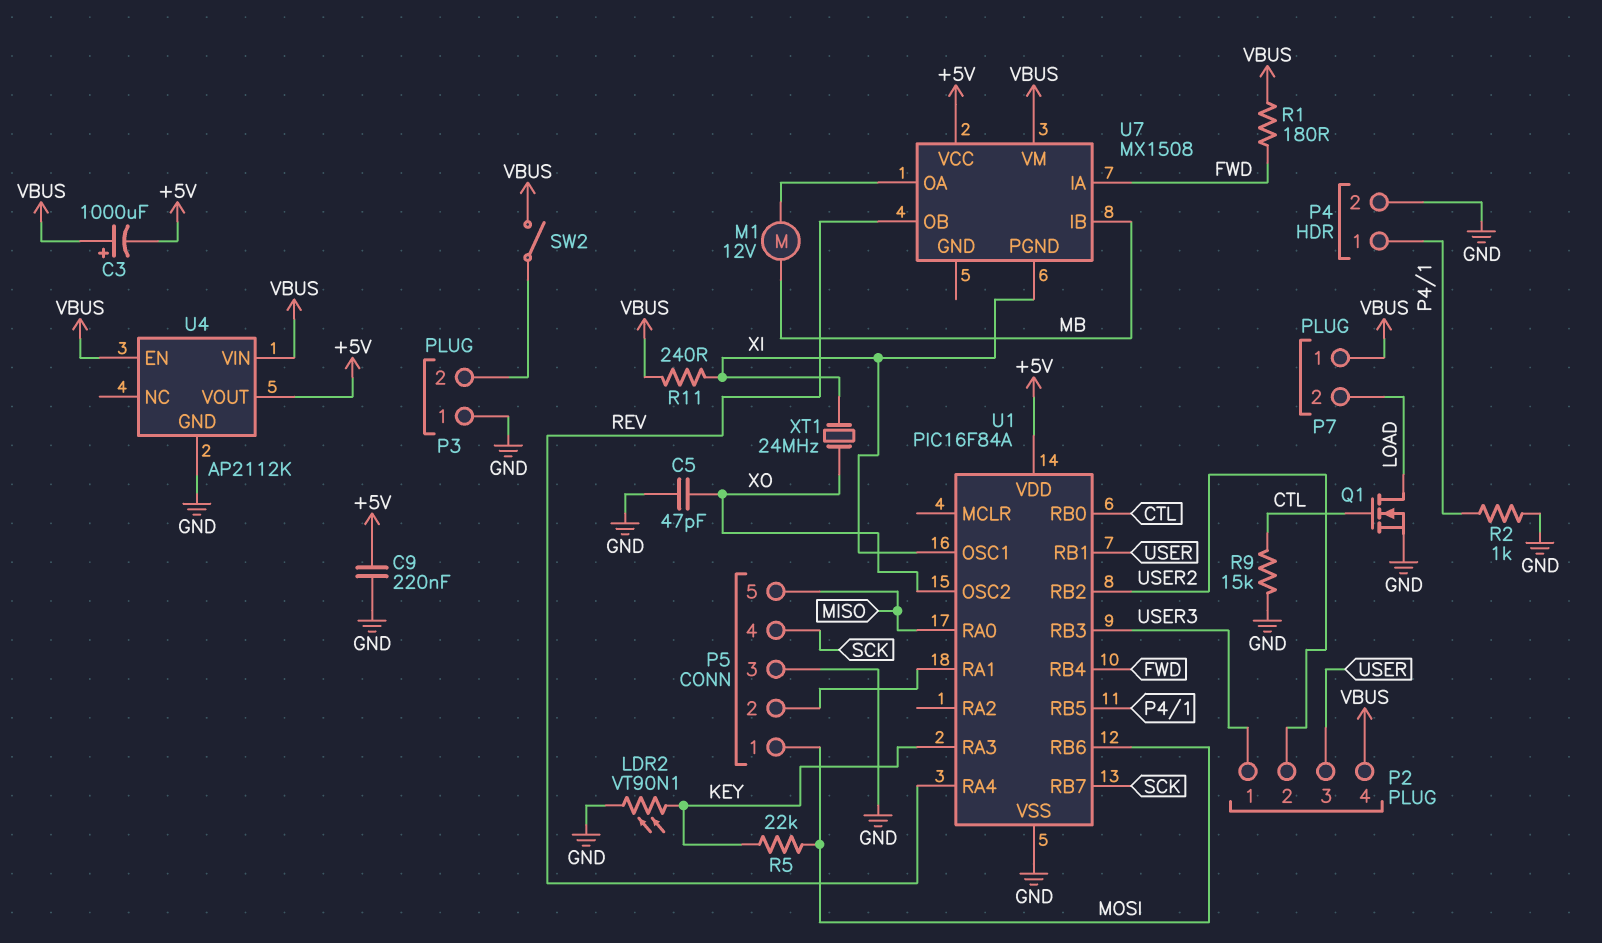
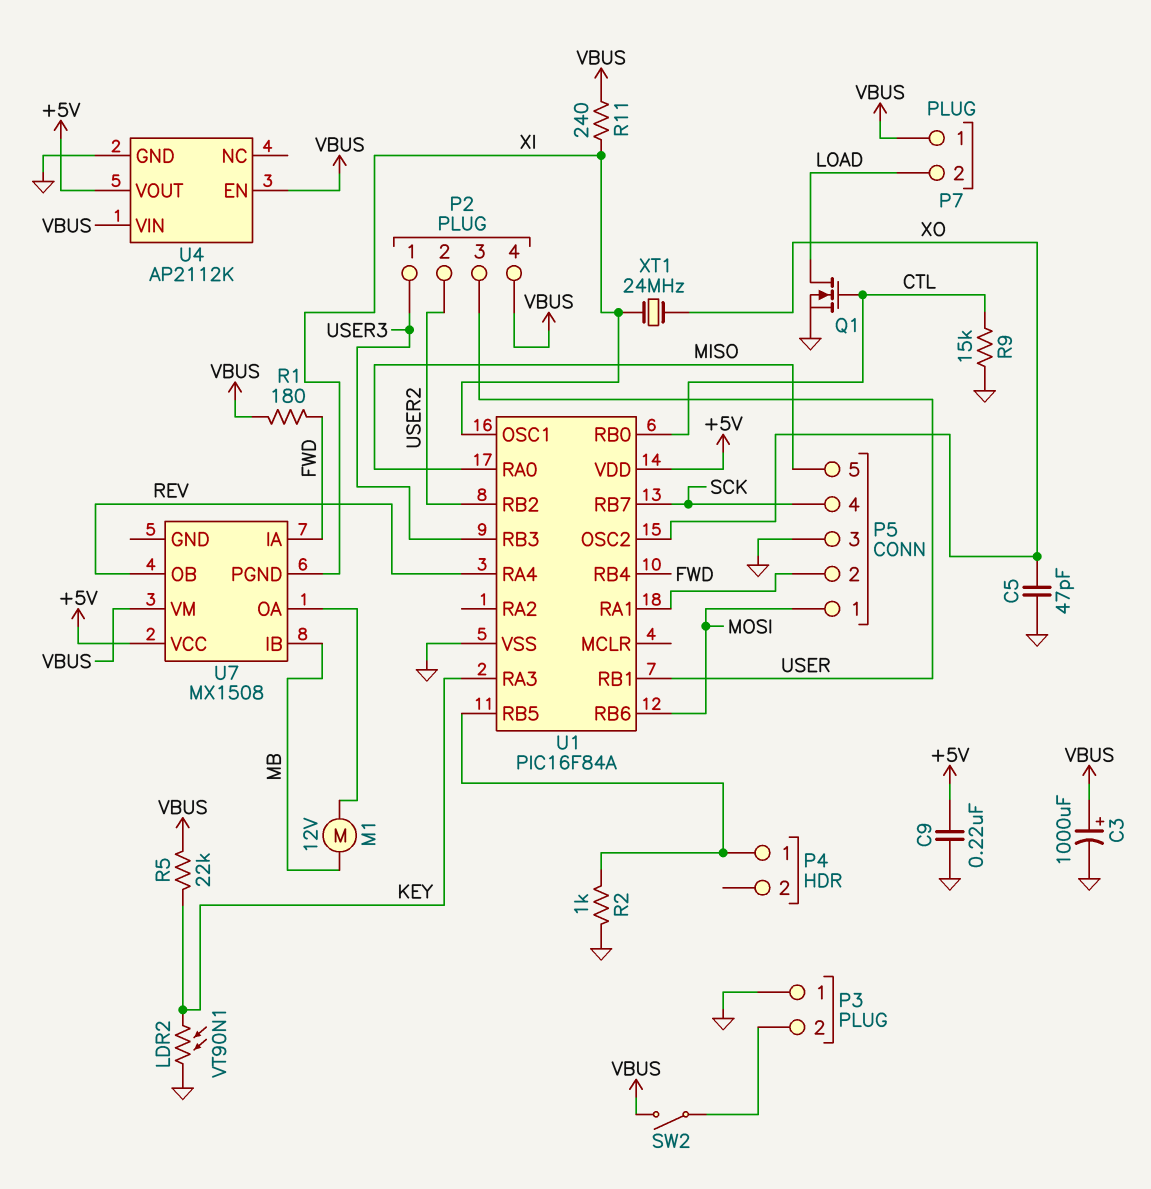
C3: 1000uF (plus VBUS, minus +5V) -> 1000uF (plus VBUS, minus GND)
P4 pin 2: GND -> none
R5: 22k (KEY, MOSI) -> 22k (KEY, VBUS)

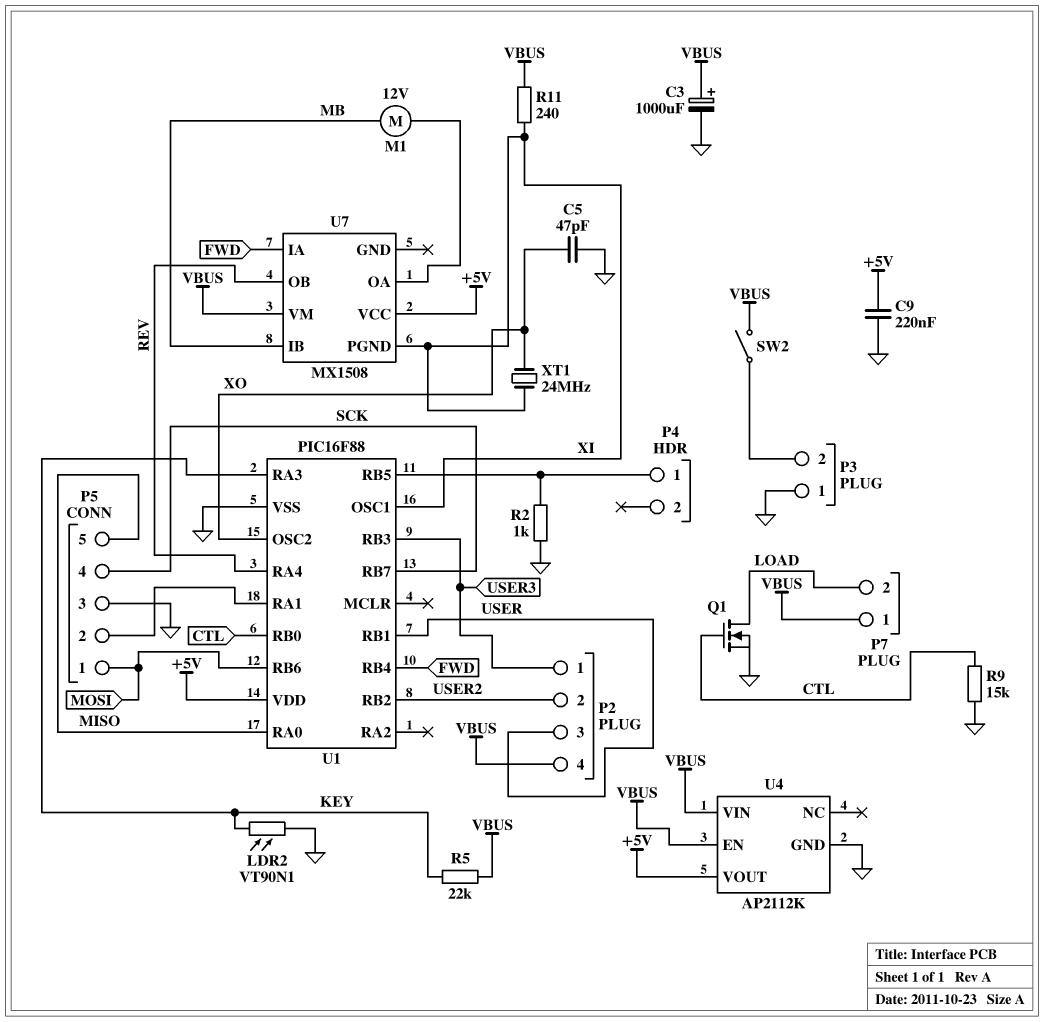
R1: 180 (FWD, VBUS) -> none
U1: PIC16F84A -> PIC16F88

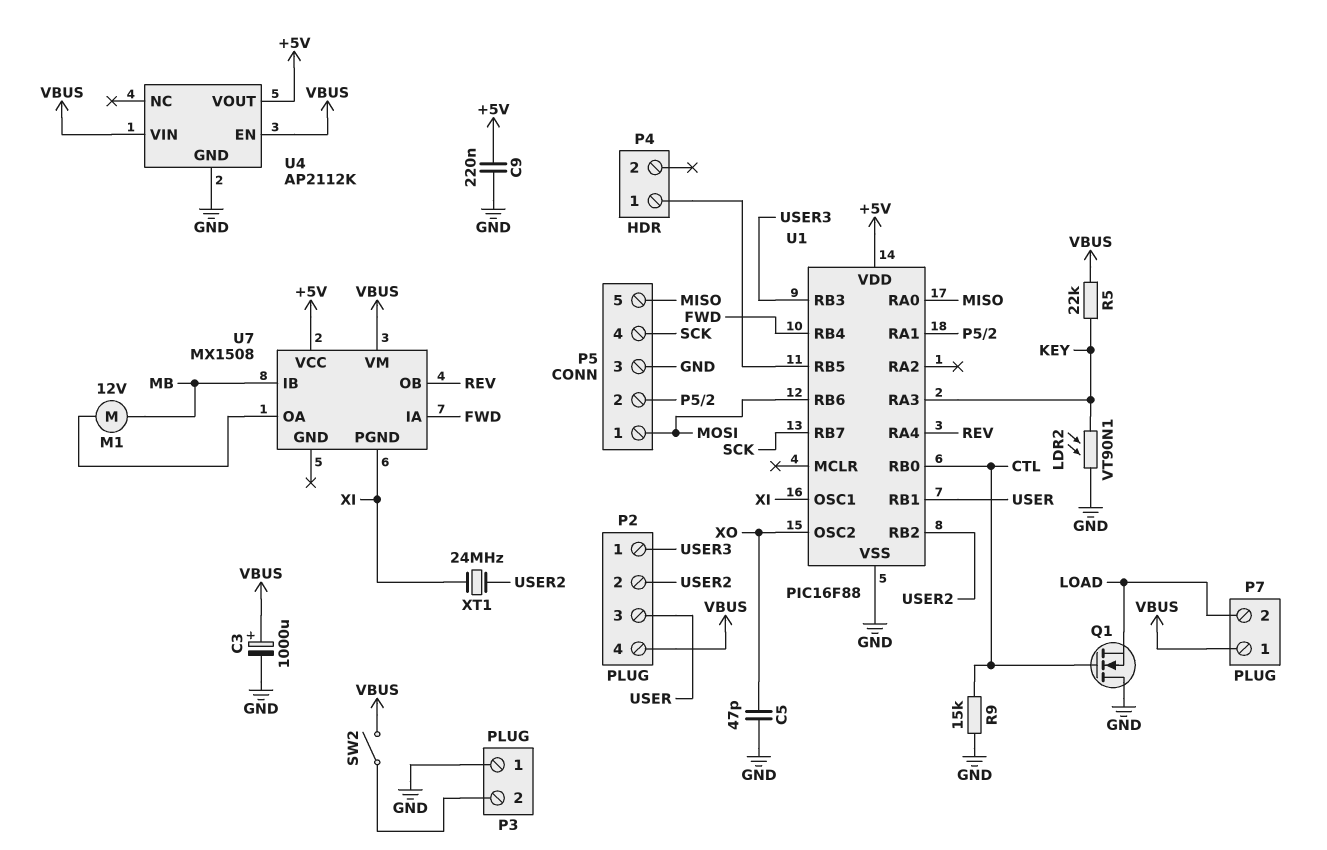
Q1: NMOS (G CTL, D LOAD, S GND) -> NMOS (G CTL, D GND, S LOAD)
R2: 1k (GND, P4/1) -> none
R11: 240 (VBUS, XI) -> none
XT1: 24MHz (XI, XO) -> 24MHz (USER2, XI)

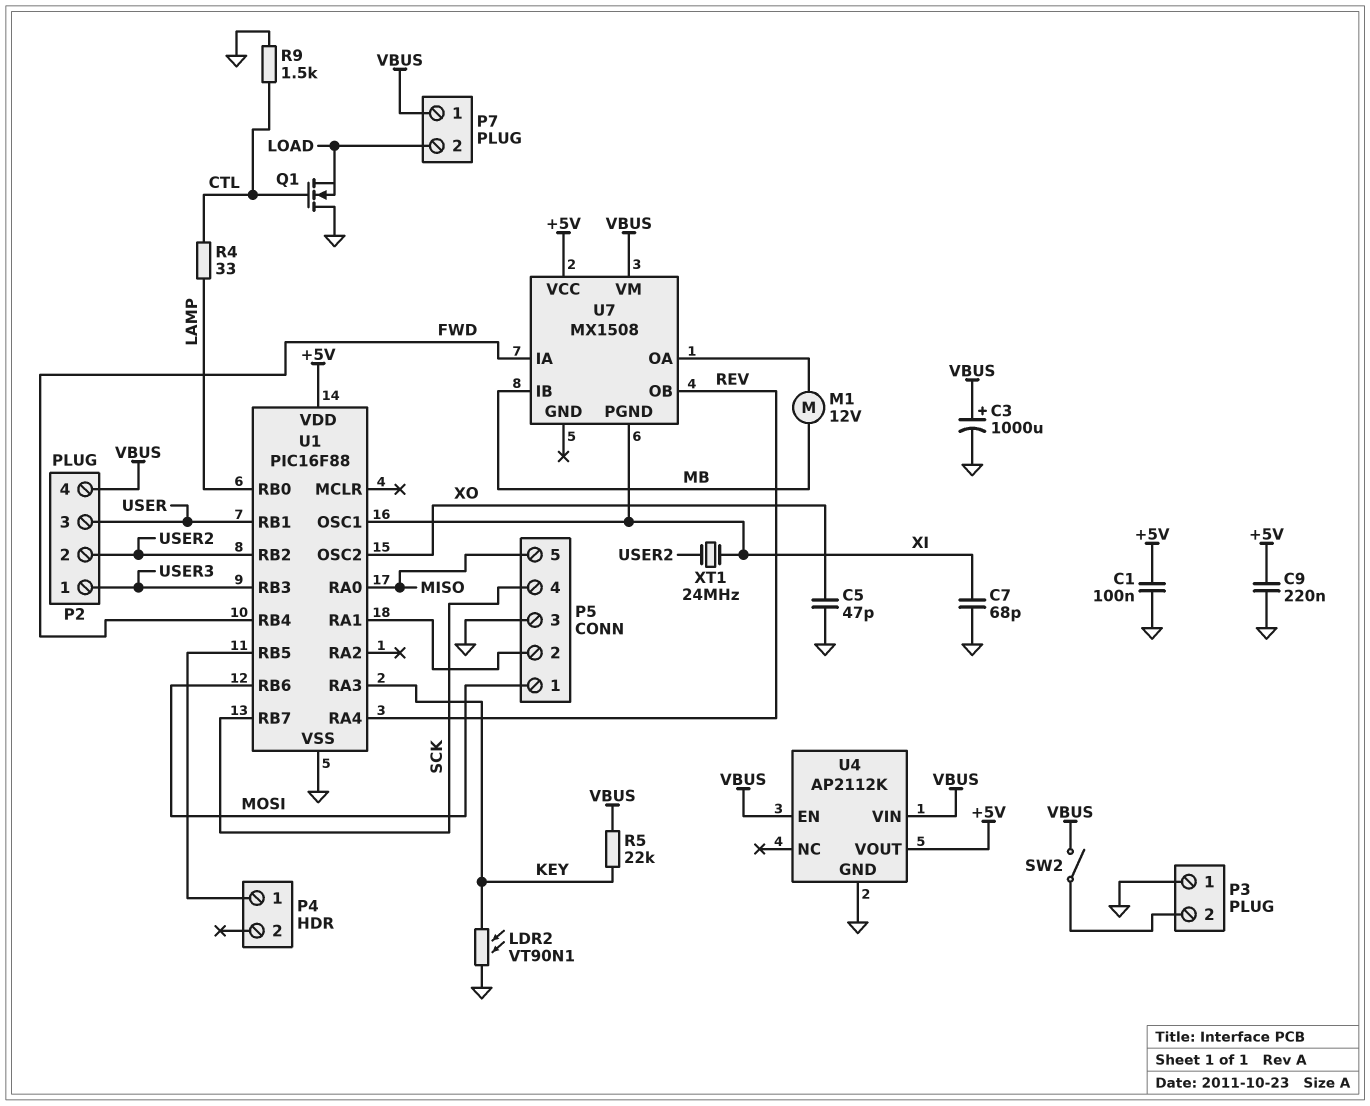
C1: none -> 100nF (+5V, GND)
C7: none -> 68pF (GND, XI)
R4: none -> 33 (CTL, LAMP)
R9: 15k (CTL, GND) -> 1.5k (CTL, GND)
U1 pin RB0: CTL -> LAMP

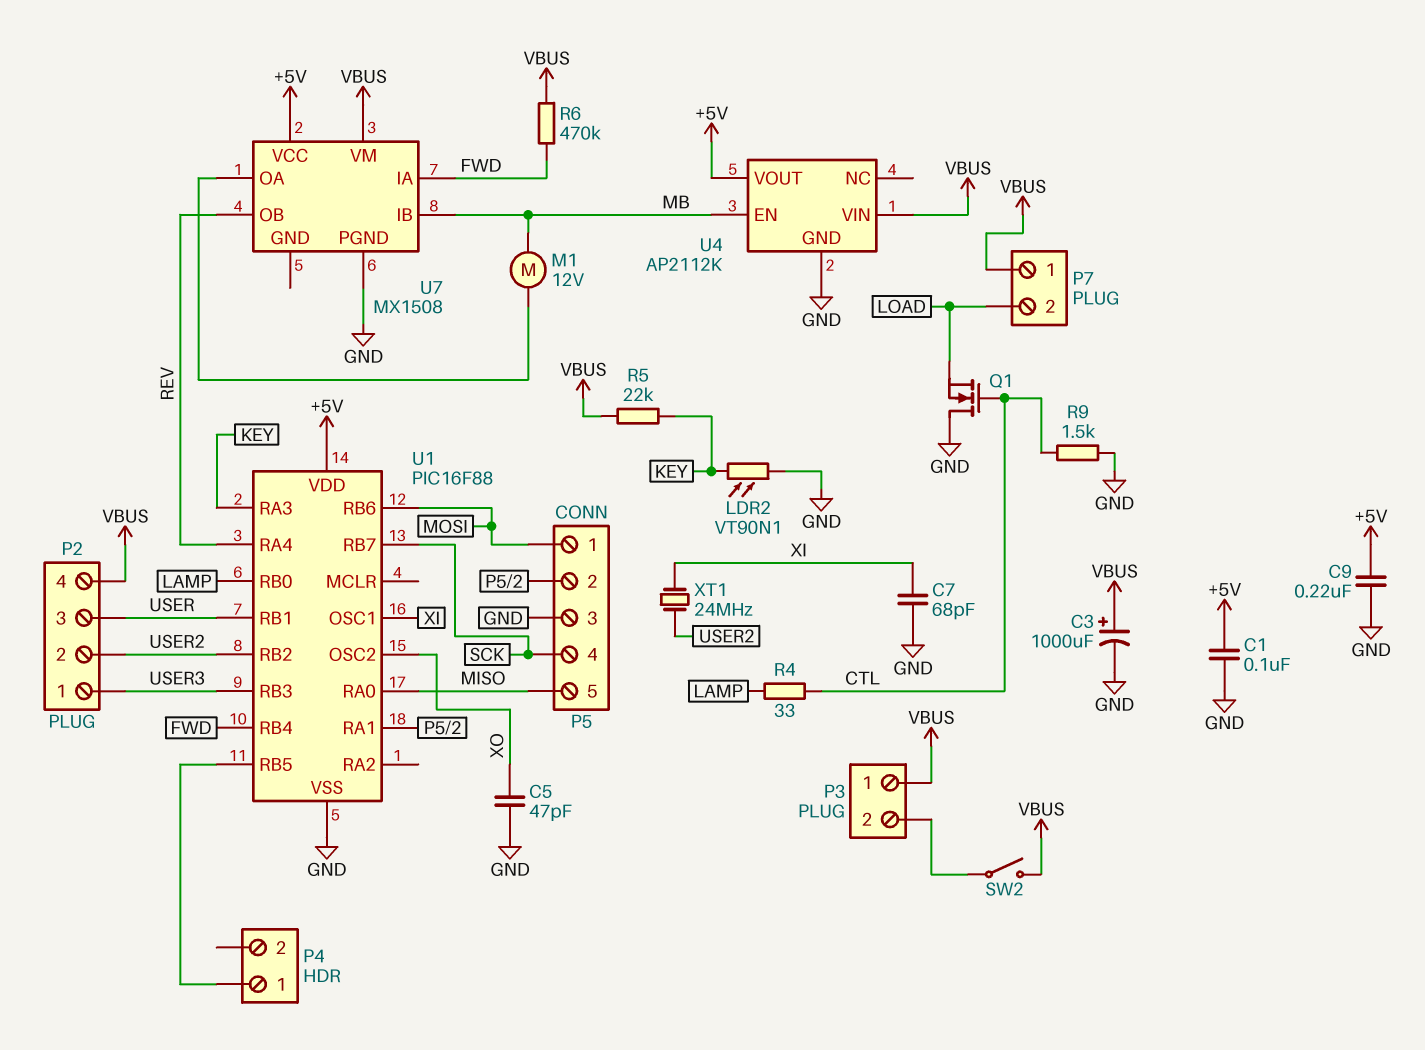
P3 pin 1: GND -> VBUS
R6: none -> 470k (FWD, VBUS)
U4 pin EN: VBUS -> MB
U7 pin PGND: XI -> GND

